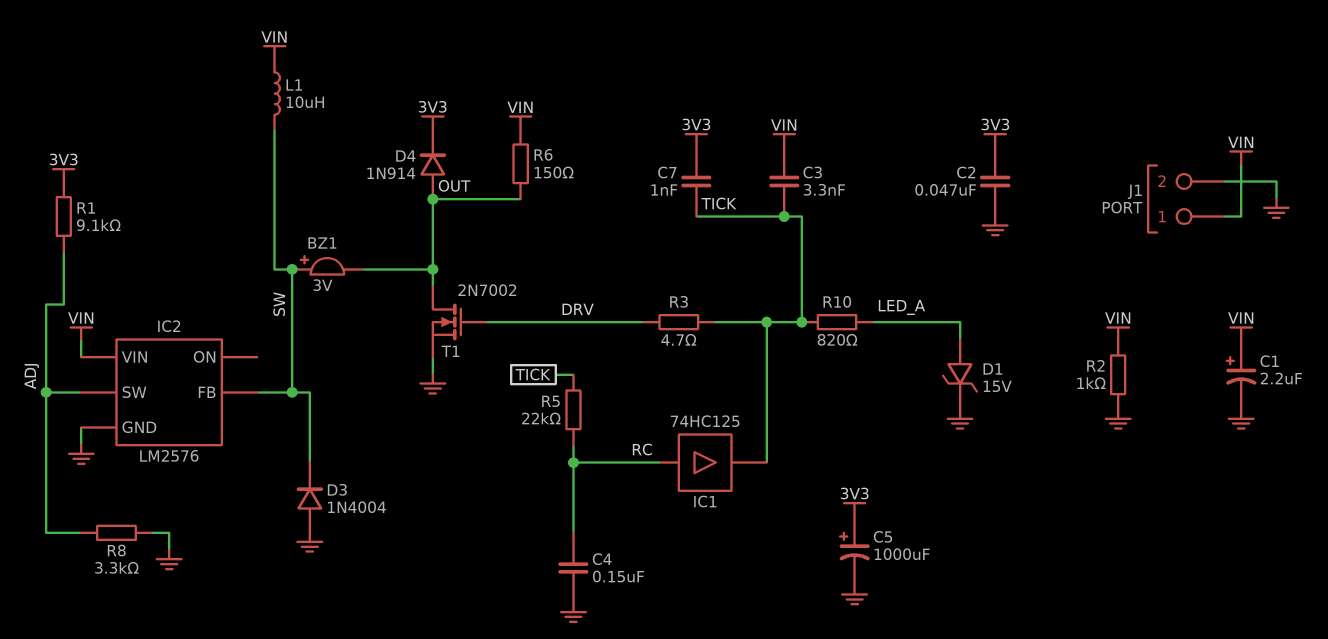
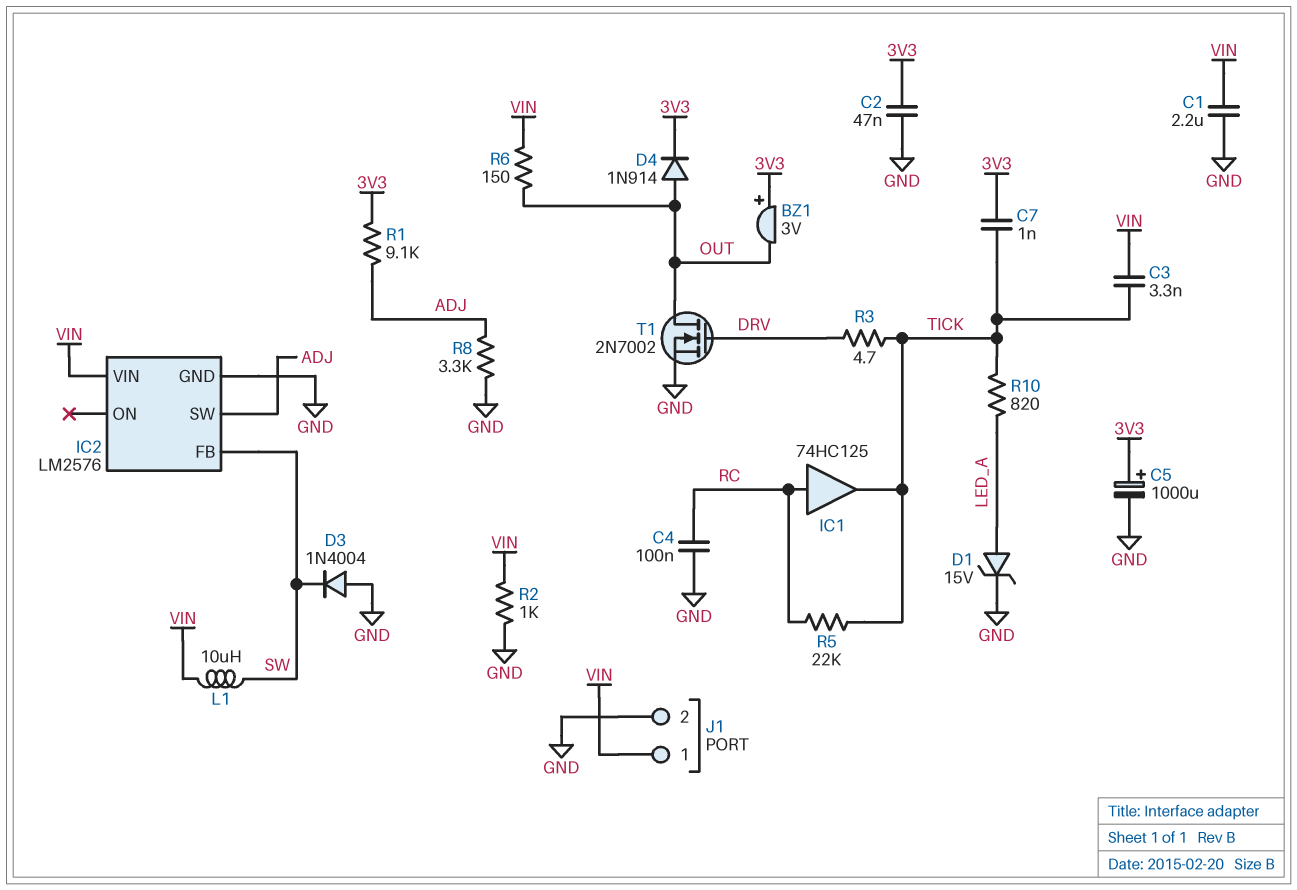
BZ1: buzzer 3V (plus SW, minus OUT) -> buzzer 3V (plus 3V3, minus OUT)
C1: 2.2uF (plus VIN, minus GND) -> 2.2uF (GND, VIN)
C4: 150nF (GND, RC) -> 100nF (GND, RC)

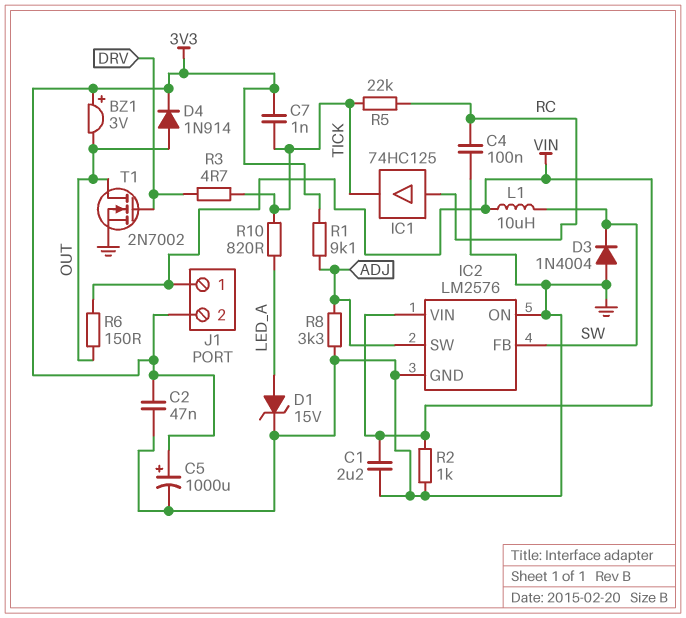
C3: 3.3nF (TICK, VIN) -> none
IC2 pin ON: none -> GND
J1 pin 2: GND -> 3V3

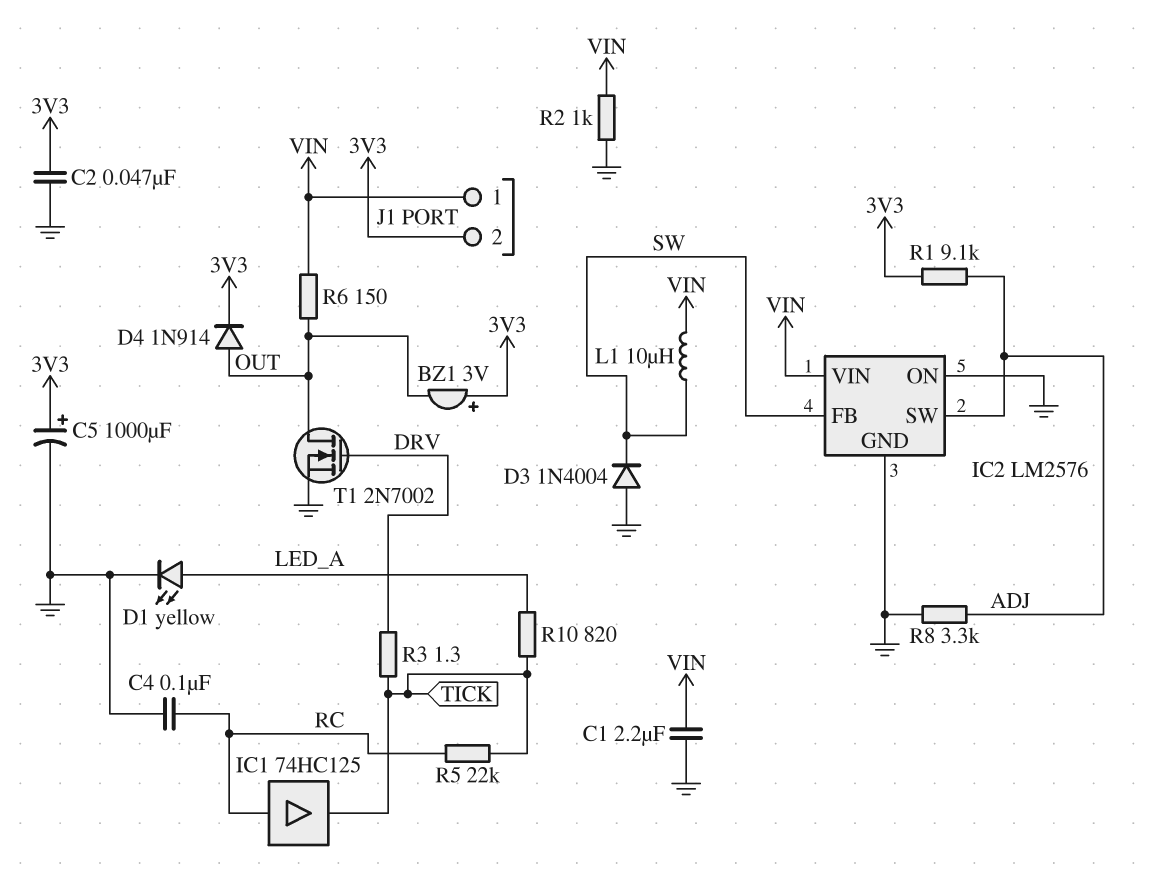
C7: 1nF (3V3, TICK) -> none
D1: zener 15V (A LED_A, K GND) -> LED yellow (A LED_A, K GND)
R3: 4.7 (DRV, TICK) -> 1.3 (DRV, TICK)

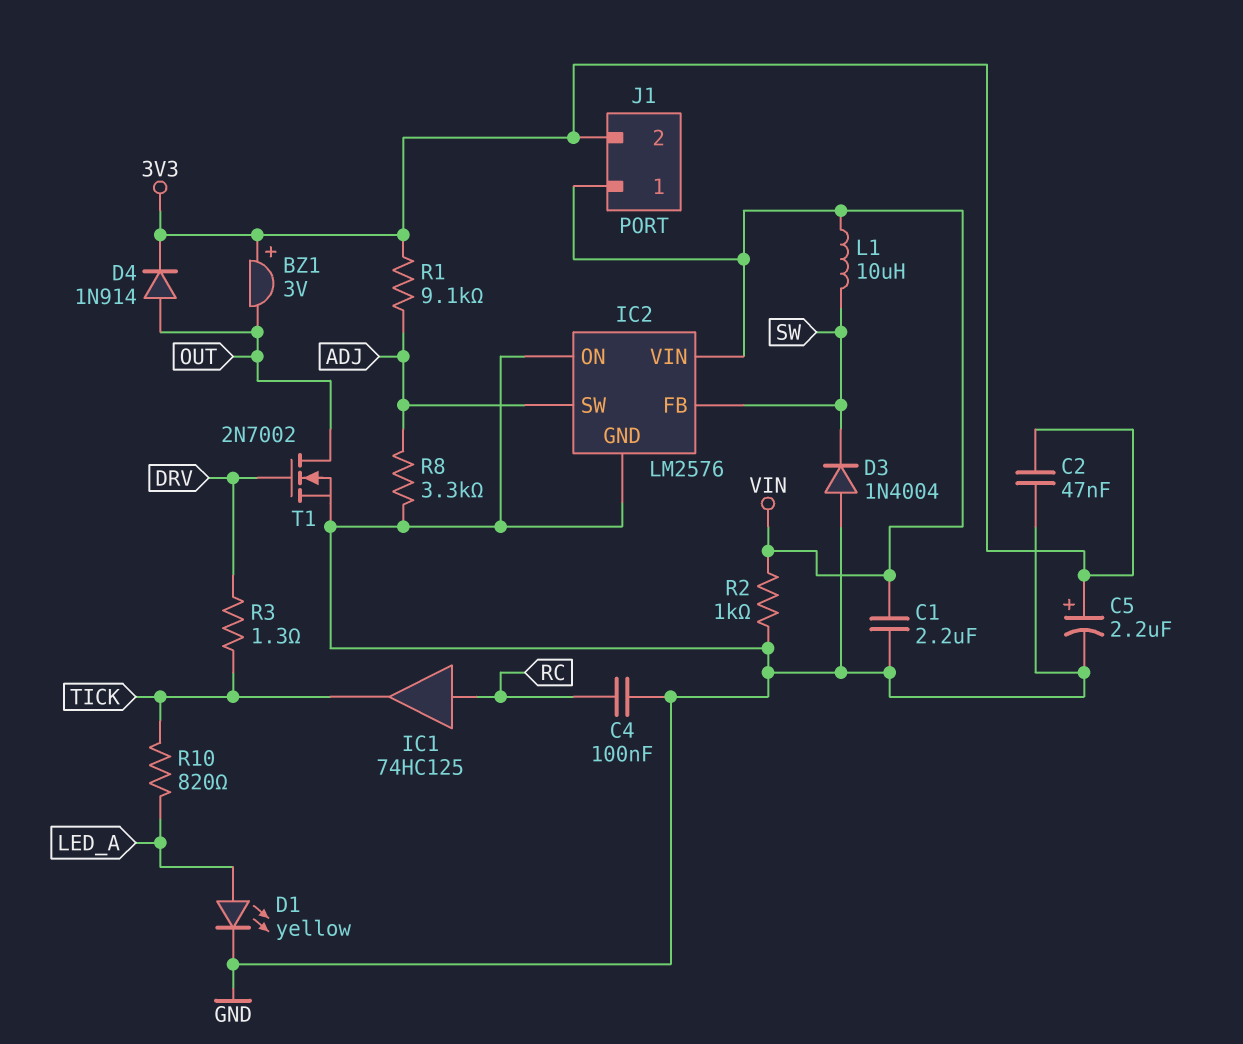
C5: 1000uF (plus 3V3, minus GND) -> 2.2uF (plus 3V3, minus GND)
R5: 22k (RC, TICK) -> none
R6: 150 (OUT, VIN) -> none

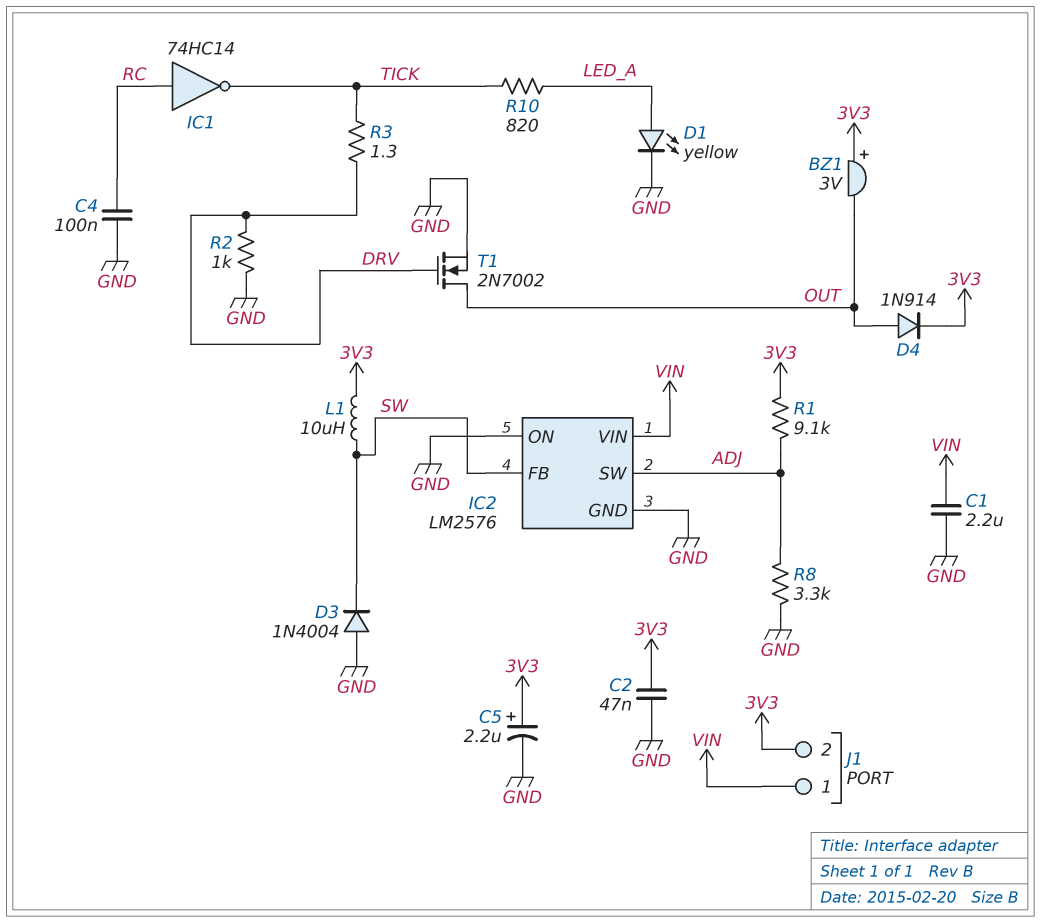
IC1: buffer 74HC125 (in RC, out TICK) -> NOT 74HC14 (in RC, out TICK)
L1: 10uH (SW, VIN) -> 10uH (3V3, SW)
R2: 1k (GND, VIN) -> 1k (DRV, GND)

